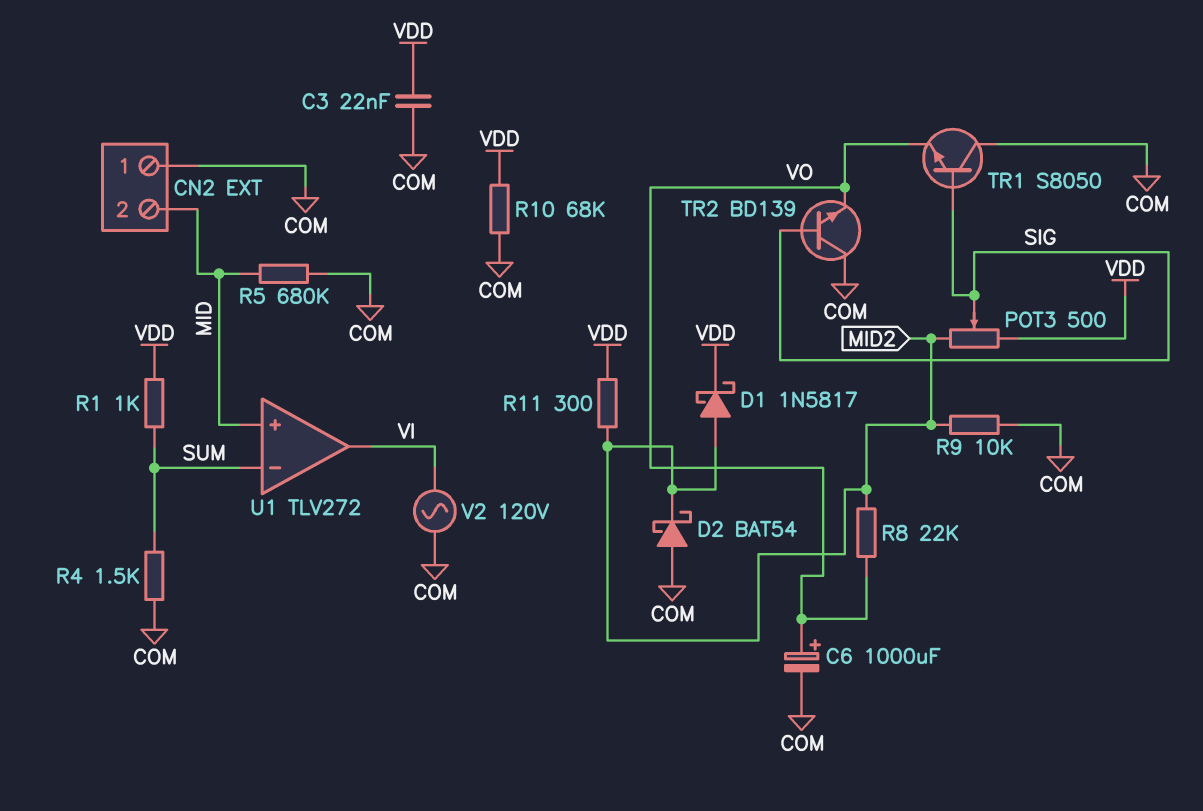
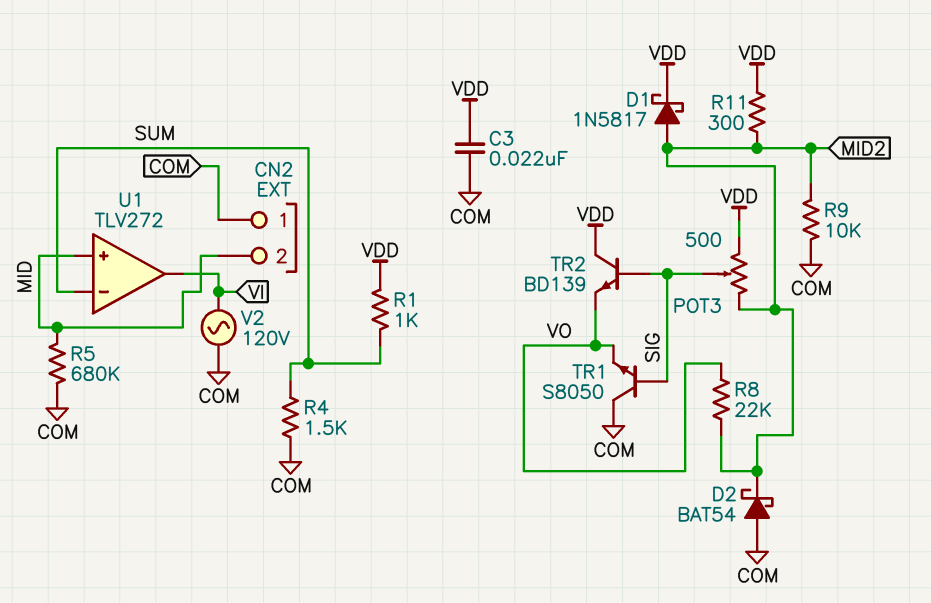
C6: 1000uF (plus VO, minus COM) -> none
R10: 68k (COM, VDD) -> none
TR2: NPN BD139 (B SIG, C COM, E VO) -> NPN BD139 (B SIG, C VDD, E VO)

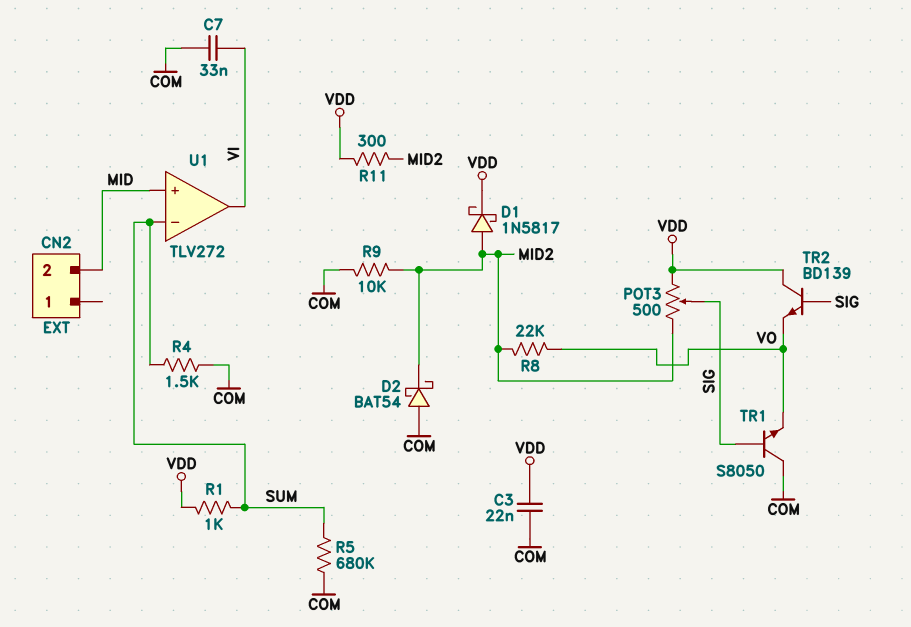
C7: none -> 33nF (COM, VI)
CN2 pin 1: COM -> none
R5: 680k (COM, MID) -> 680k (COM, SUM)
V2: AC 120V (COM, VI) -> none

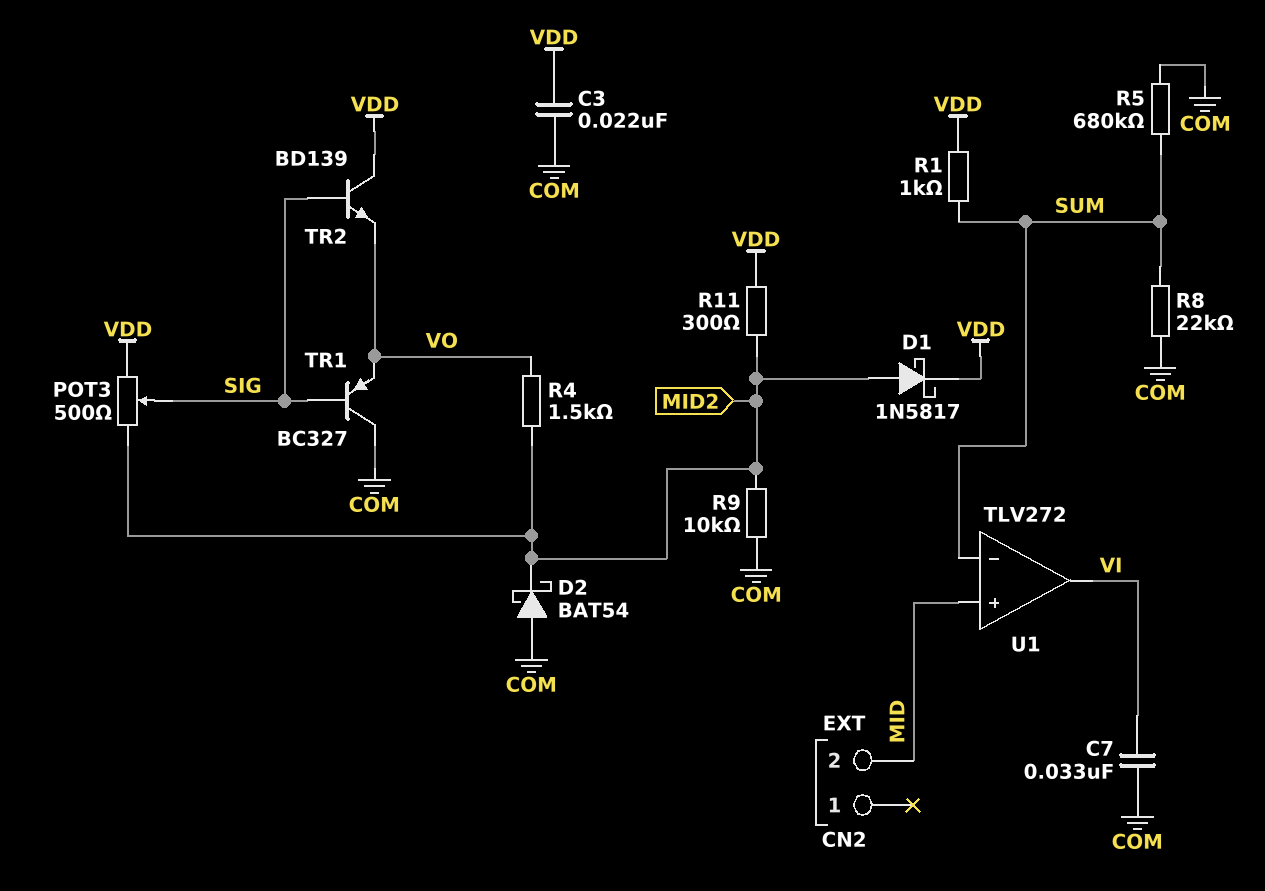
R4: 1.5k (COM, SUM) -> 1.5k (MID2, VO)
R8: 22k (MID2, VO) -> 22k (COM, SUM)
TR1: NPN S8050 (B SIG, C COM, E VO) -> PNP BC327 (B SIG, C COM, E VO)

